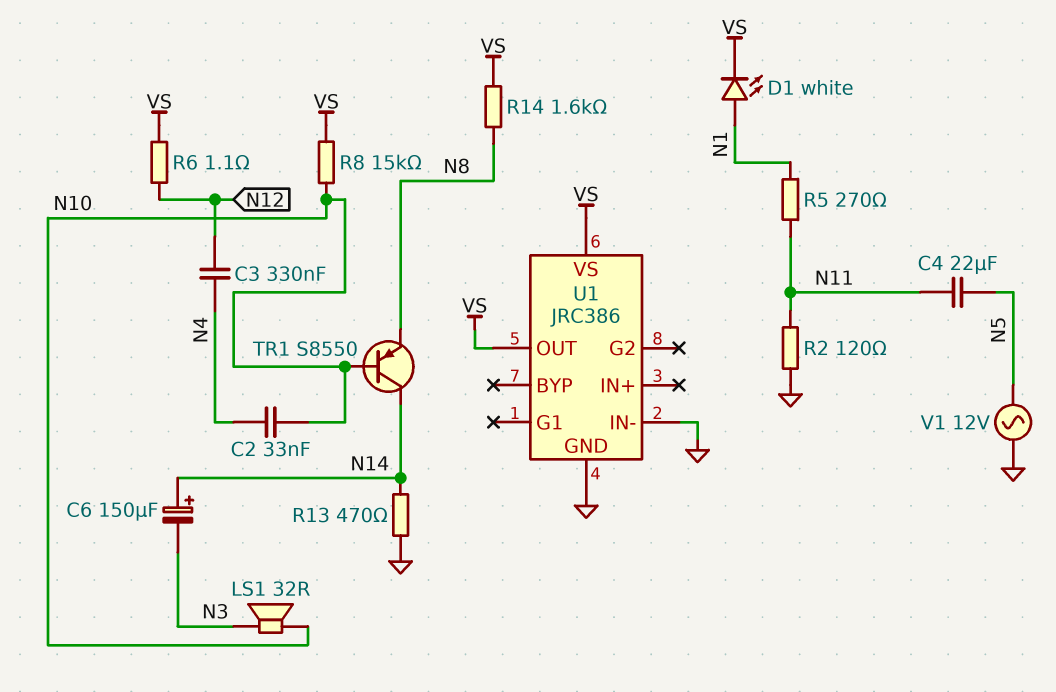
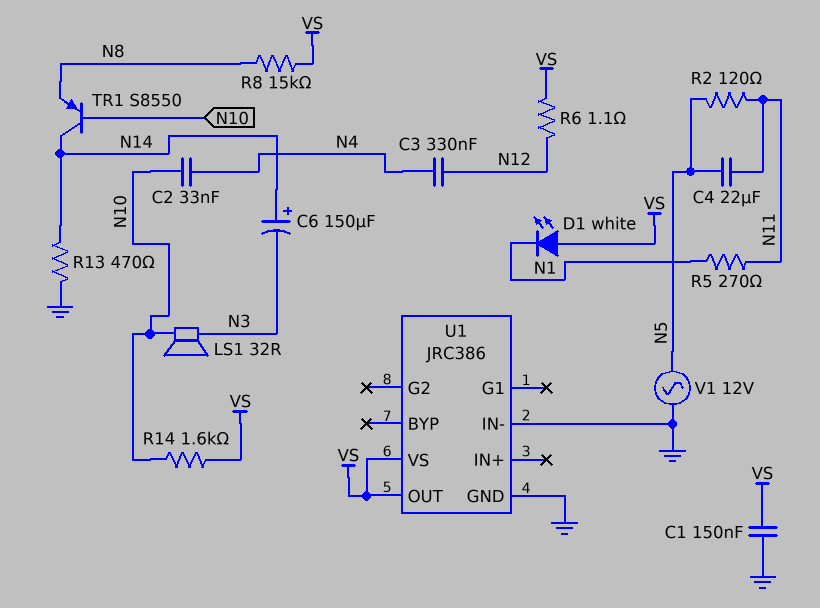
C1: none -> 150nF (GND, VS)
D1: LED white (A N1, K VS) -> LED white (A VS, K N1)
R2: 120 (GND, N11) -> 120 (N5, N11)
R8: 15k (N10, VS) -> 15k (N8, VS)
R14: 1.6k (N8, VS) -> 1.6k (N10, VS)

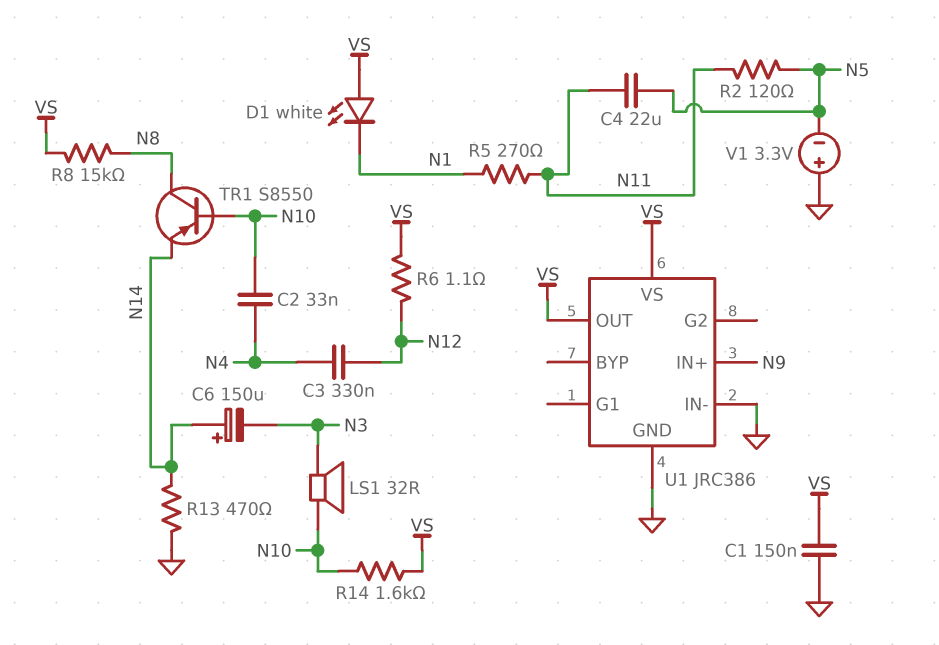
TR1: PNP S8550 (B N10, C N14, E N8) -> PNP S8550 (B N10, C N8, E N14)
U1 pin IN+: none -> N9
V1: AC 12V (GND, N5) -> 3.3V (plus GND, minus N5)

